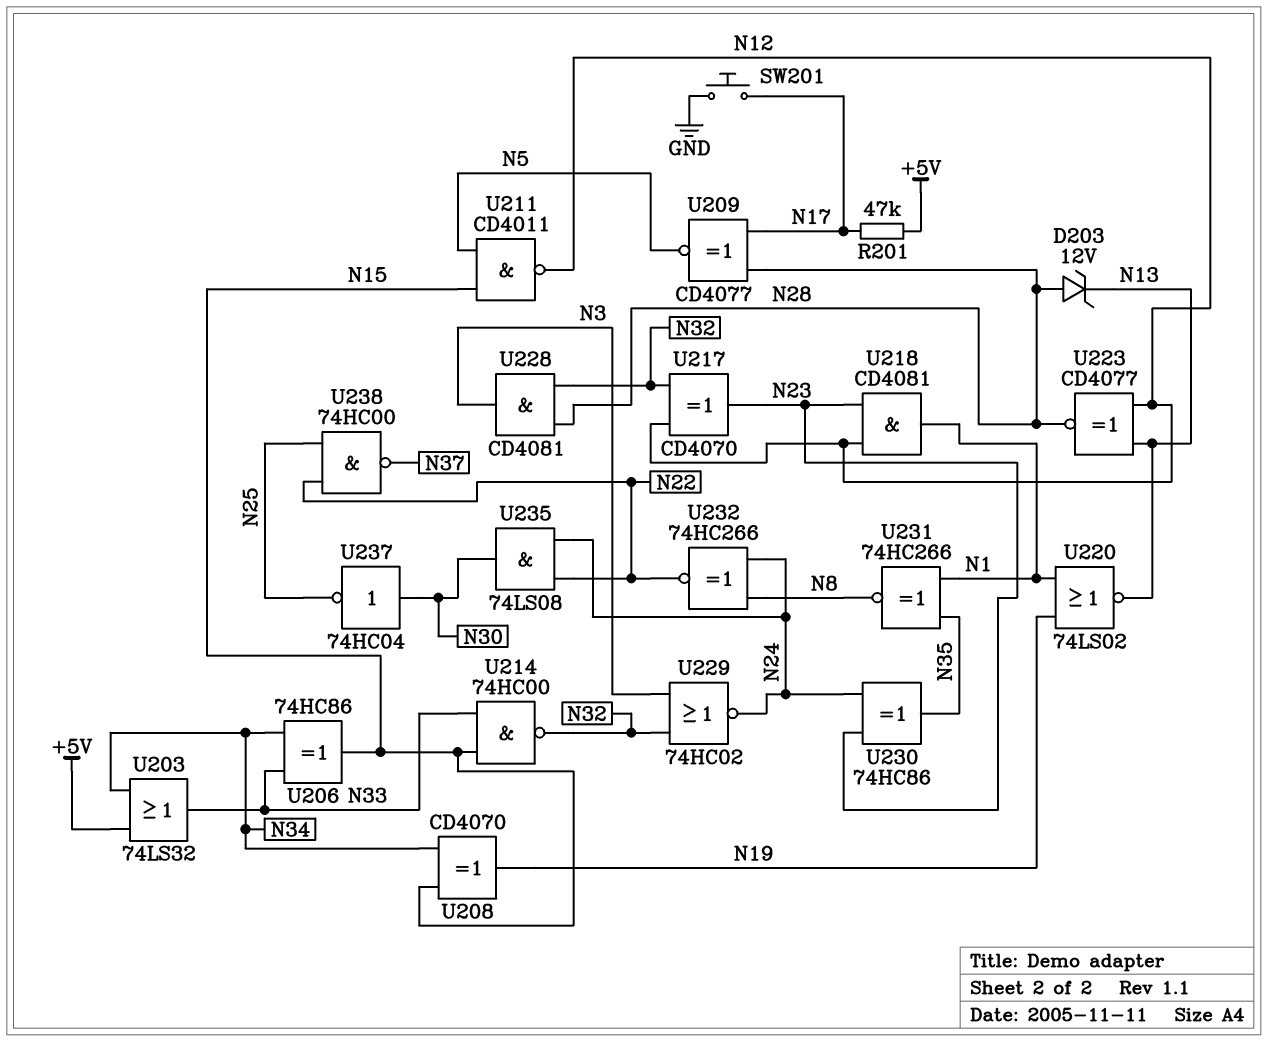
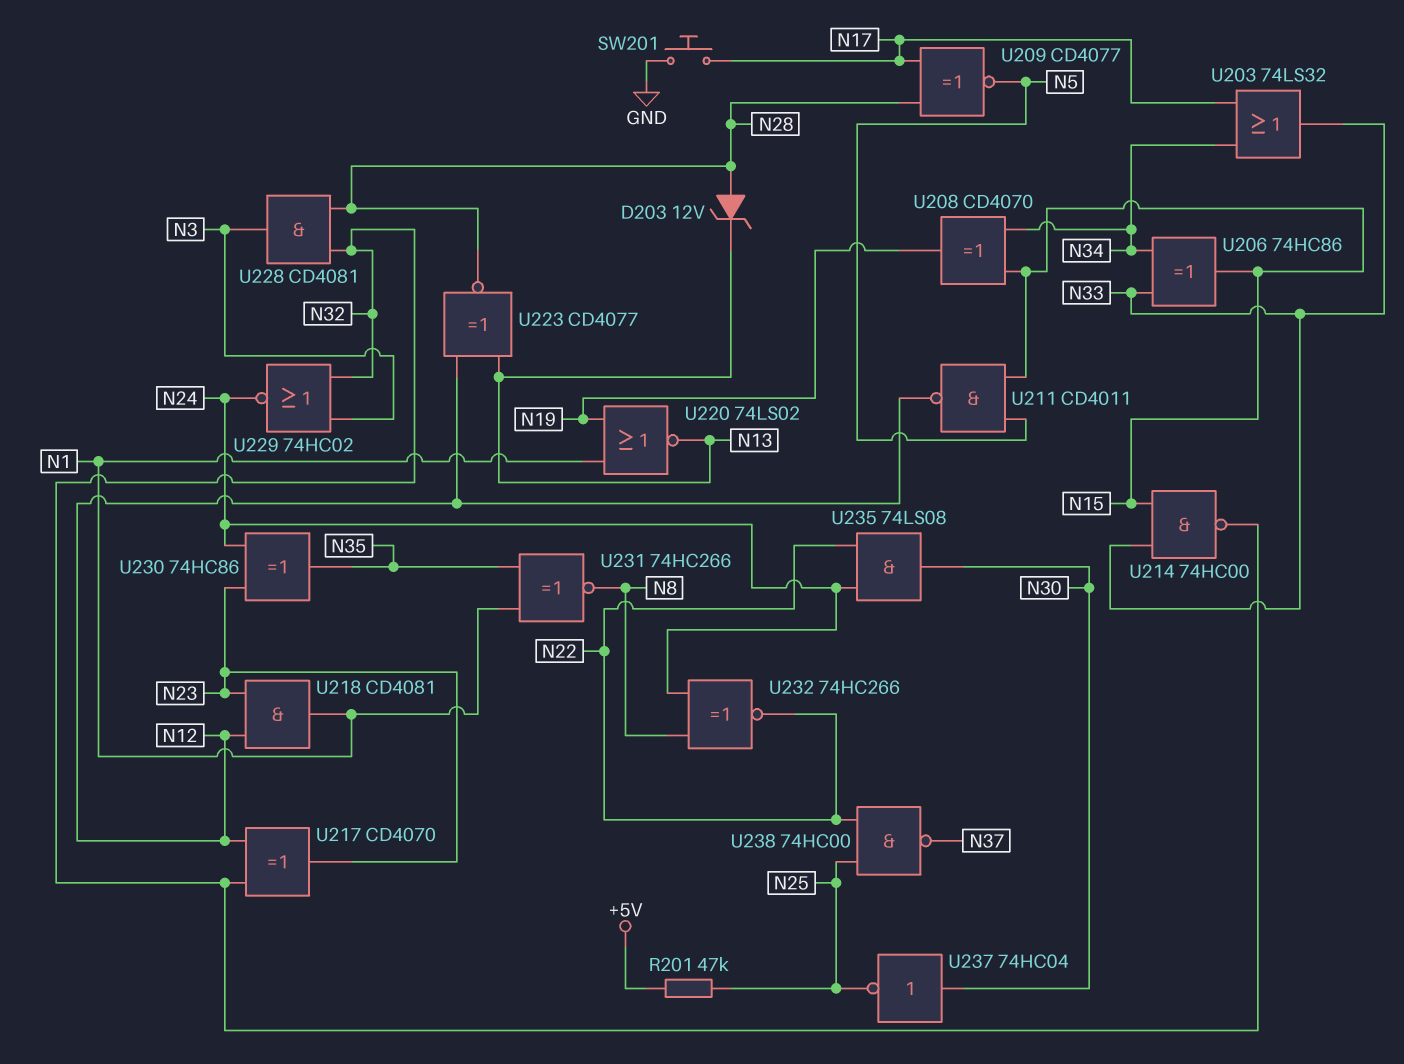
R201: 47k (+5V, N17) -> 47k (+5V, N25)
U203: OR 74LS32 (in +5V, in N34, out N33) -> OR 74LS32 (in N17, in N34, out N33)

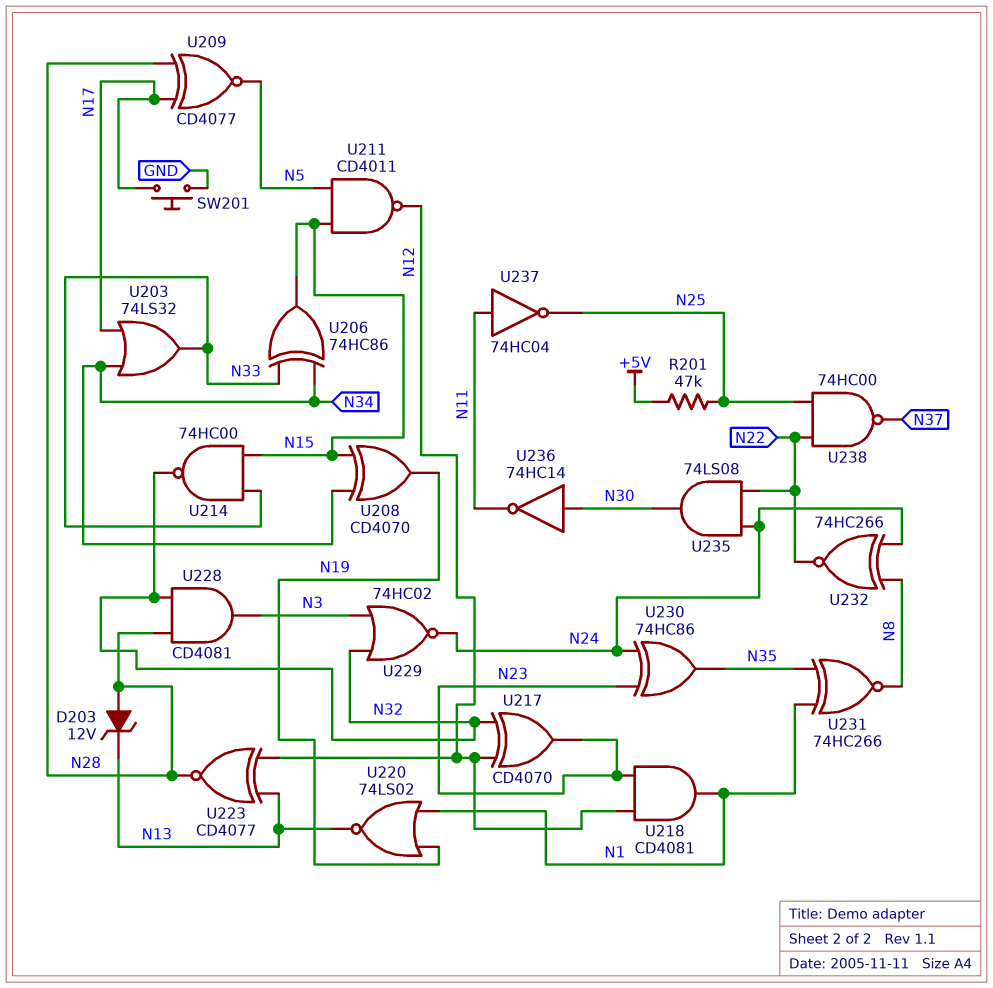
U236: none -> NOT 74HC14 (in N30, out N11)
U237: NOT 74HC04 (in N30, out N25) -> NOT 74HC04 (in N11, out N25)

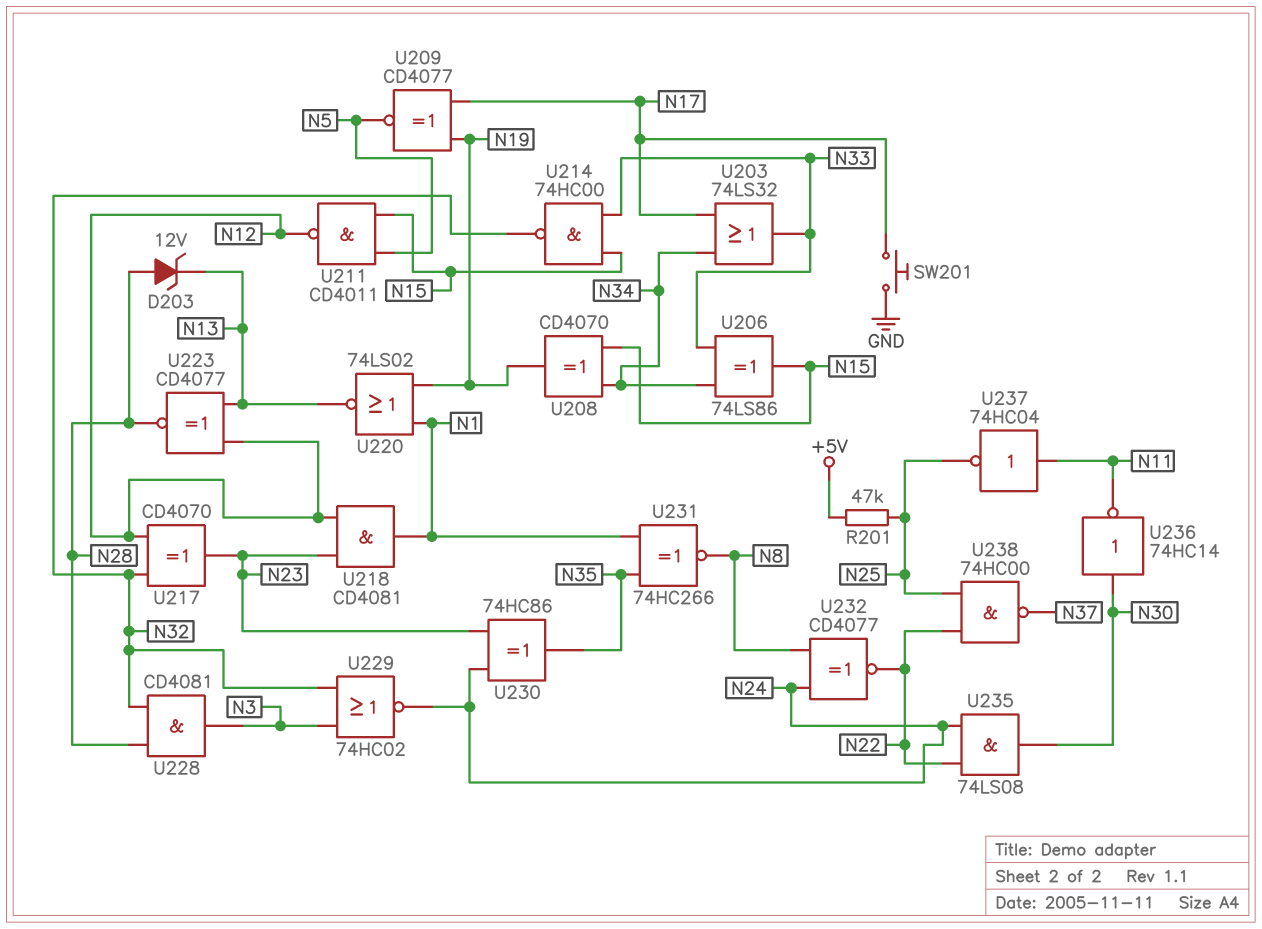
U206: XOR 74HC86 (in N33, in N34, out N15) -> XOR 74LS86 (in N33, in N34, out N15)
U209: XNOR CD4077 (in N17, in N28, out N5) -> XNOR CD4077 (in N17, in N19, out N5)
U232: XNOR 74HC266 (in N8, in N24, out N22) -> XNOR CD4077 (in N8, in N24, out N22)

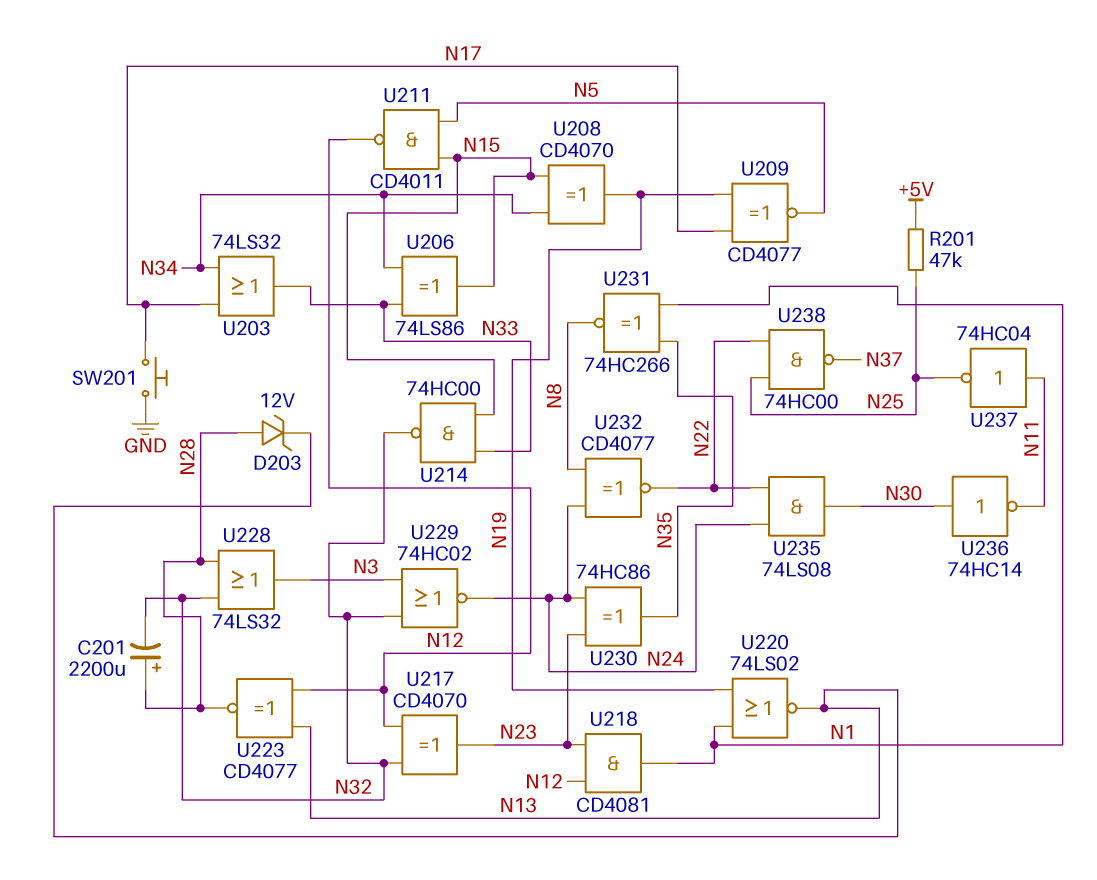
C201: none -> 2200uF (plus N28, minus N32)
U228: AND CD4081 (in N28, in N32, out N3) -> OR 74LS32 (in N28, in N32, out N3)

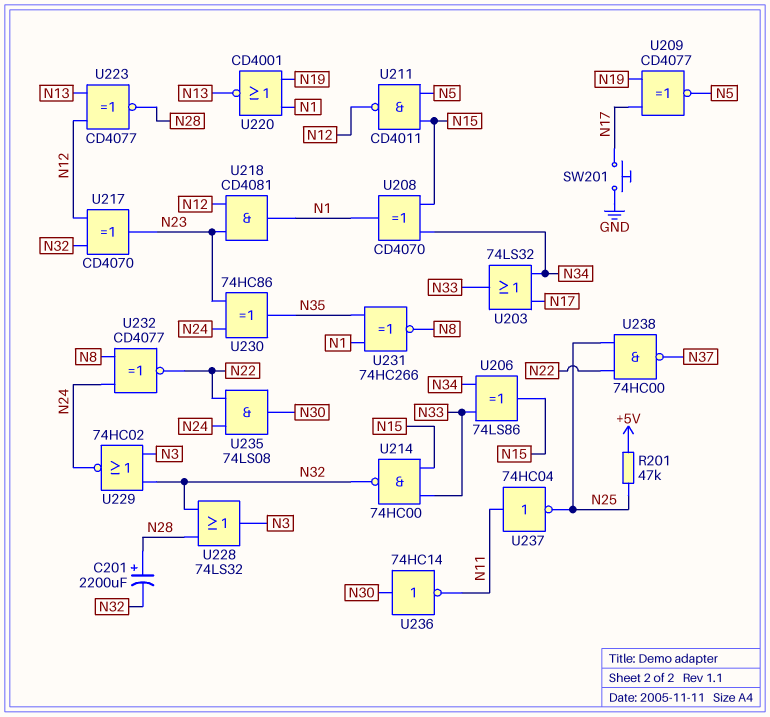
D203: zener 12V (A N28, K N13) -> none
U208: XOR CD4070 (in N15, in N34, out N19) -> XOR CD4070 (in N15, in N34, out N1)
U220: NOR 74LS02 (in N1, in N19, out N13) -> NOR CD4001 (in N1, in N19, out N13)

